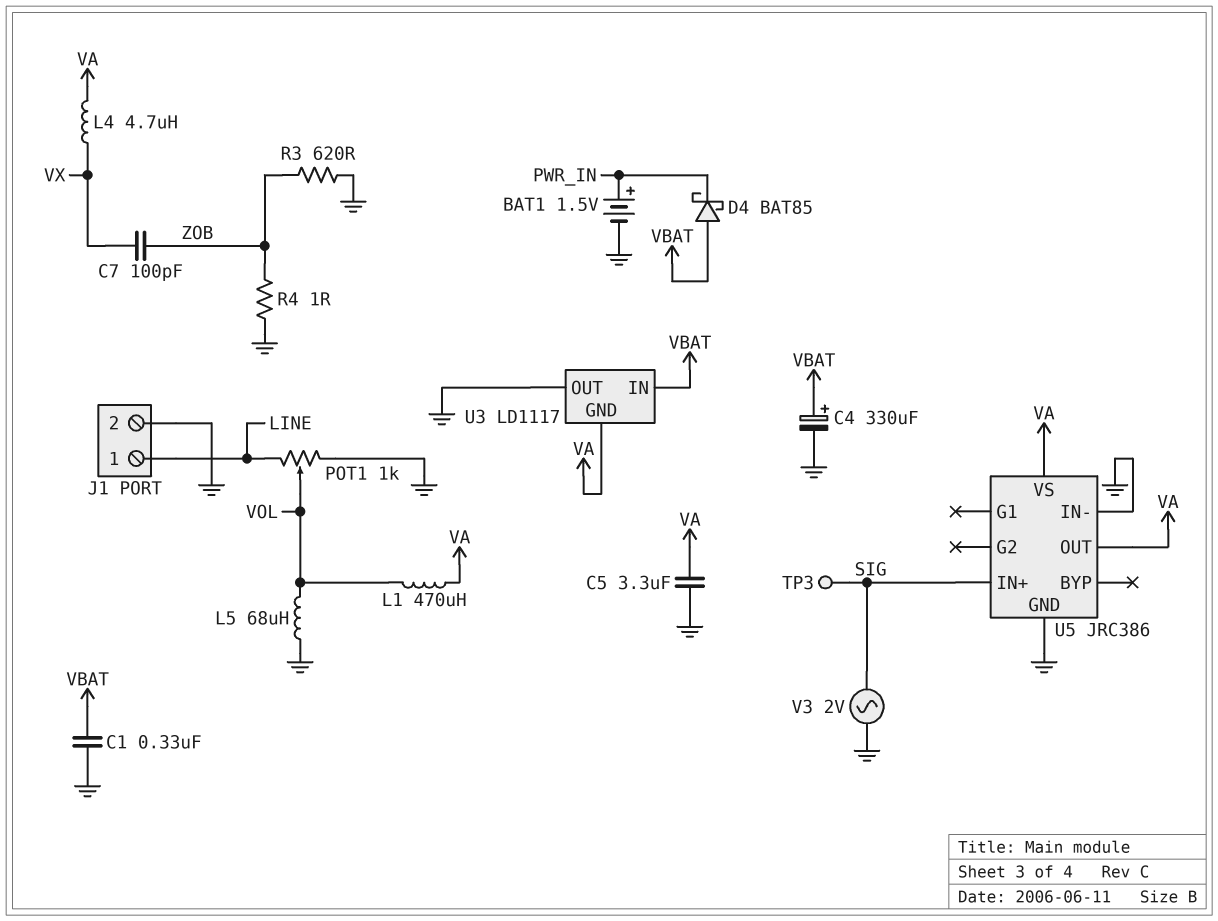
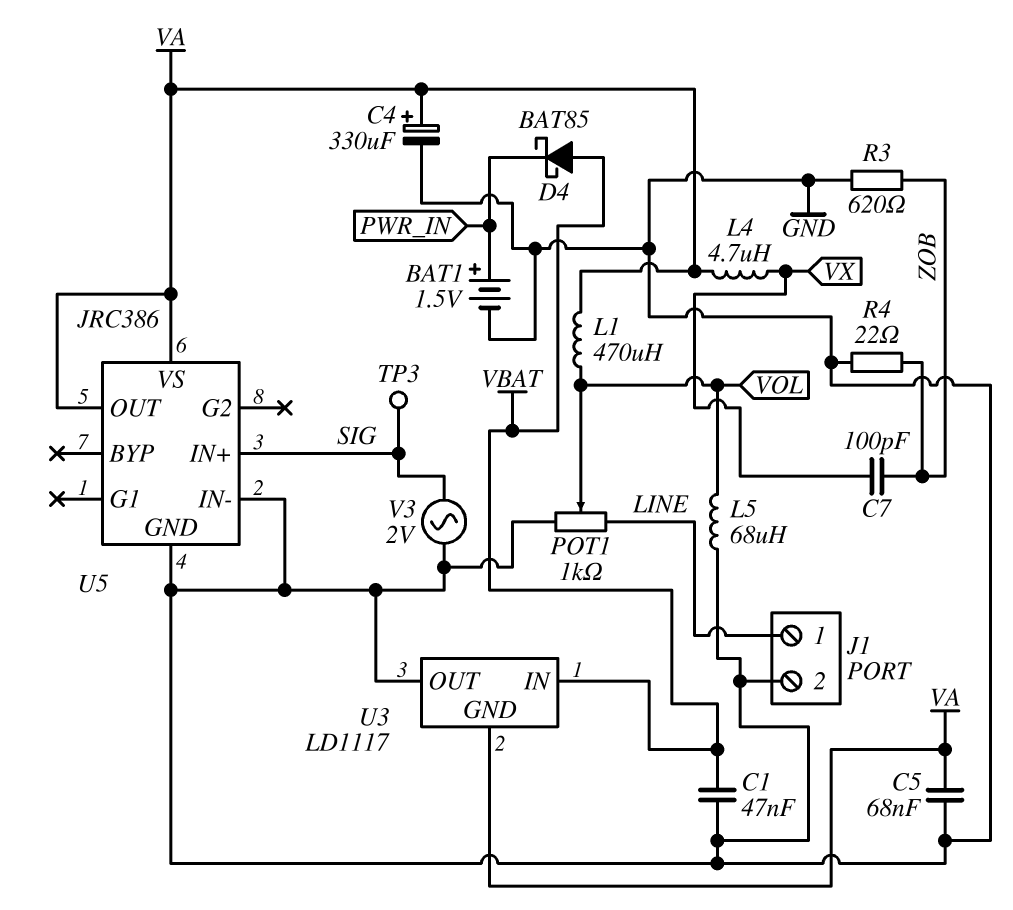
C1: 330nF (GND, VBAT) -> 47nF (GND, VBAT)
C4: 330uF (plus VBAT, minus GND) -> 330uF (plus VA, minus GND)
C5: 3.3uF (GND, VA) -> 68nF (GND, VA)
R4: 1 (GND, ZOB) -> 22 (GND, ZOB)

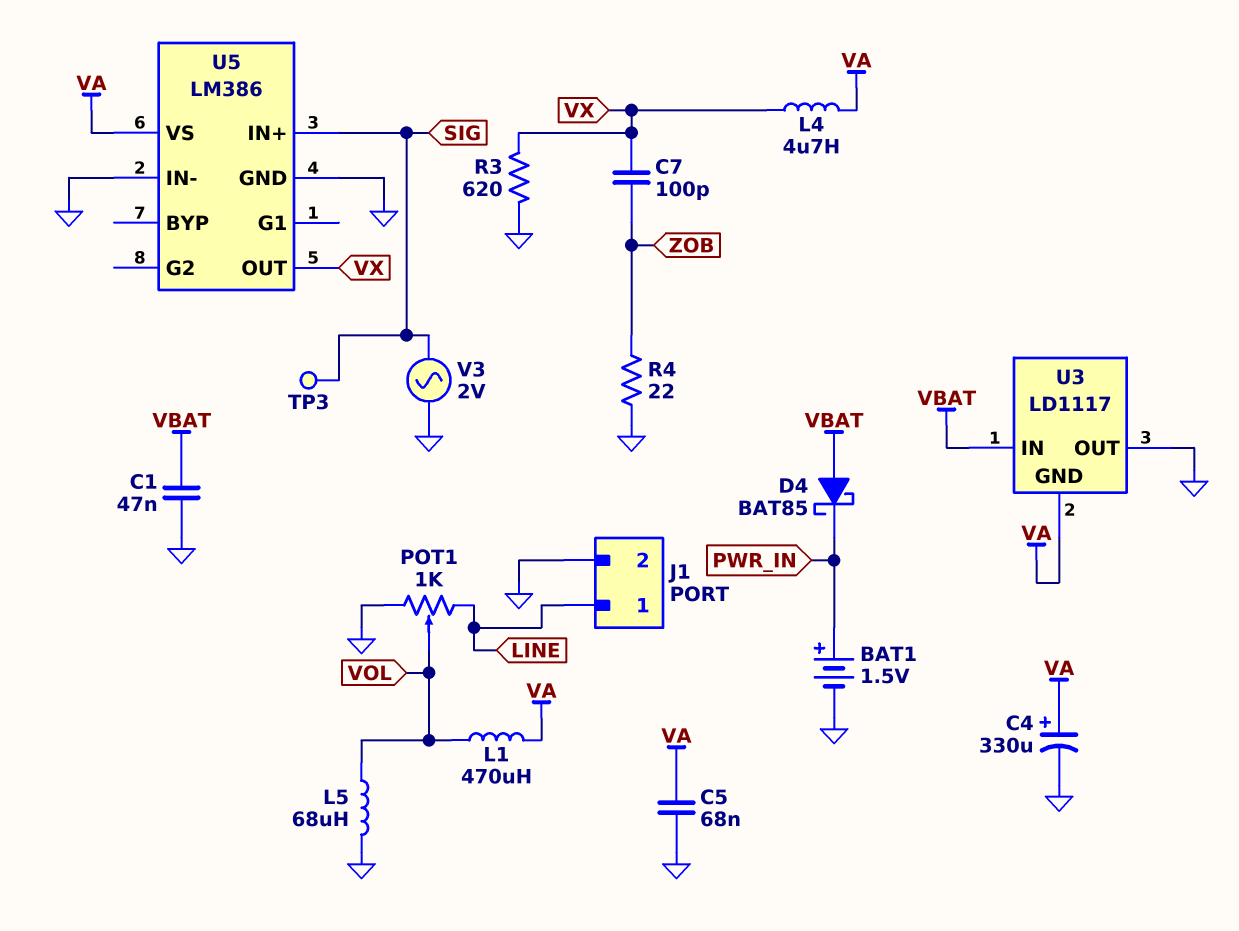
R3: 620 (GND, ZOB) -> 620 (GND, VX)
U5: JRC386 -> LM386
U5 pin OUT: VA -> VX

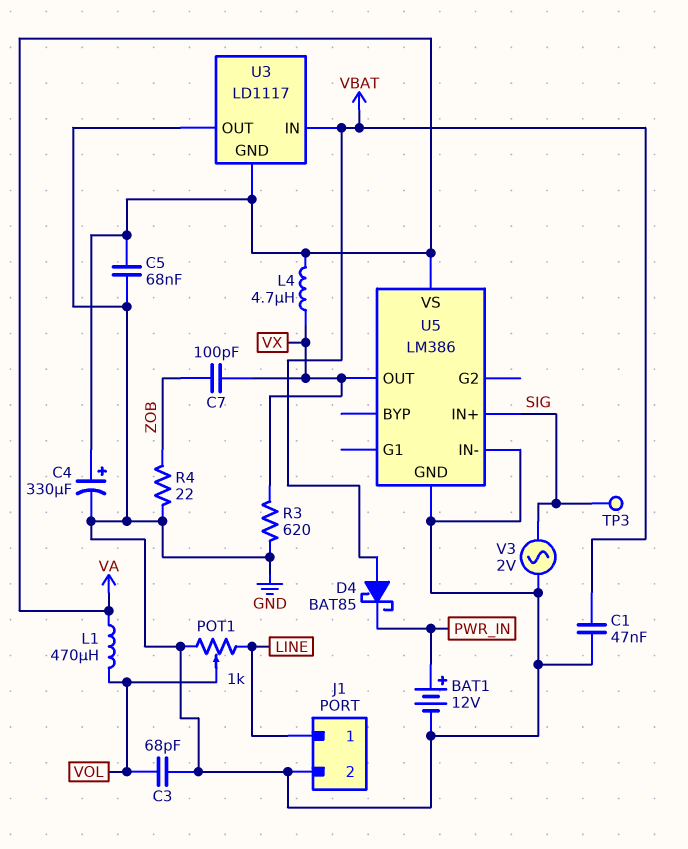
BAT1: 1.5V (plus PWR_IN, minus GND) -> 12V (plus PWR_IN, minus GND)
C3: none -> 68pF (GND, VOL)
L5: 68uH (GND, VOL) -> none

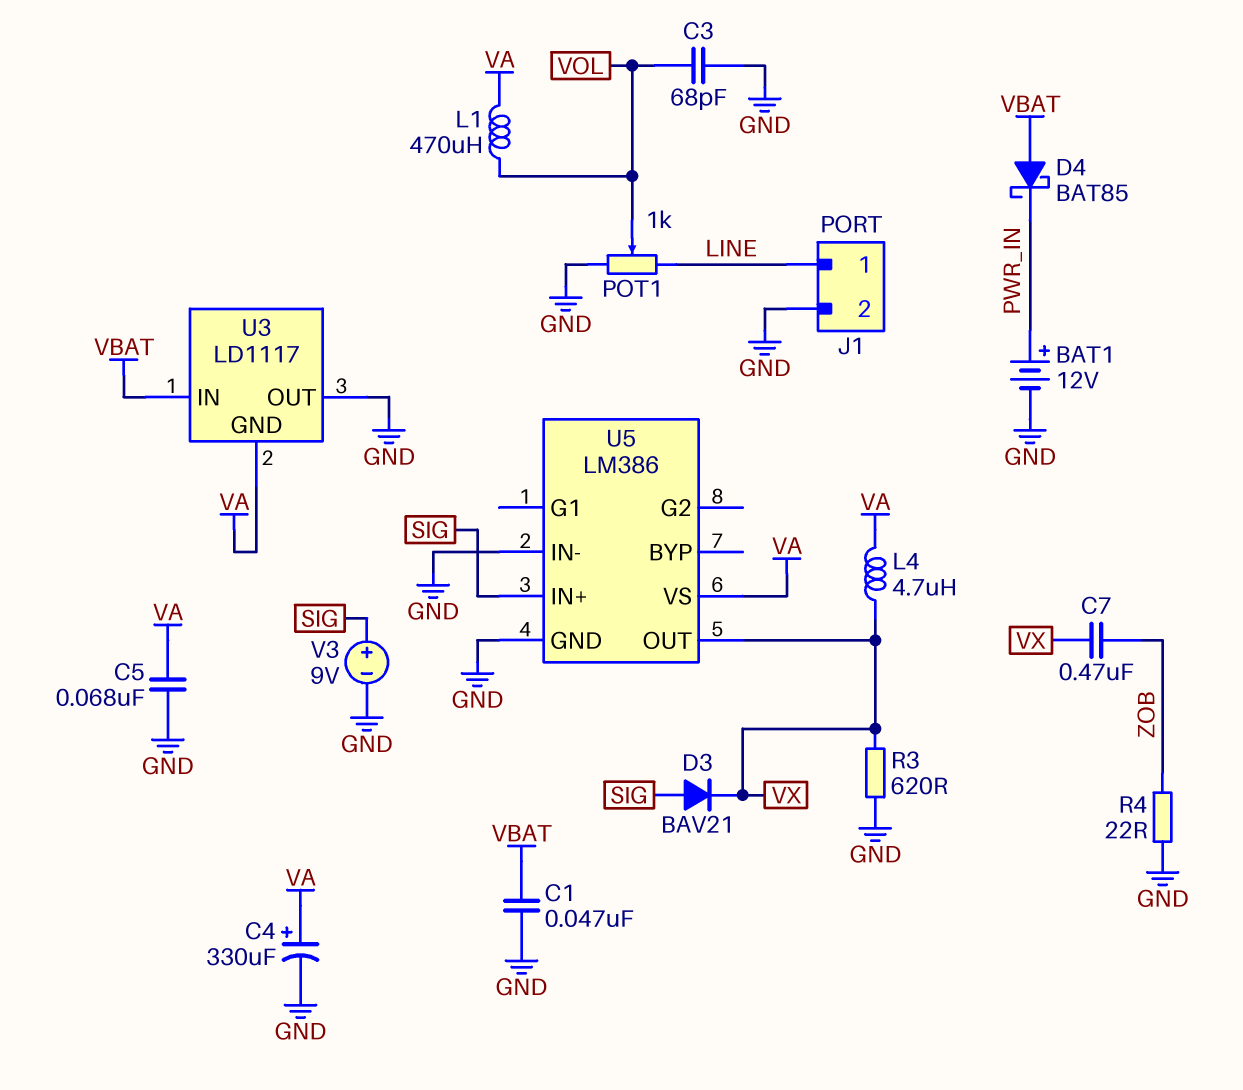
C7: 100pF (VX, ZOB) -> 470nF (VX, ZOB)
D3: none -> diode BAV21 (A SIG, K VX)
TP3: test point (SIG) -> none
V3: AC 2V (GND, SIG) -> 9V (plus SIG, minus GND)

